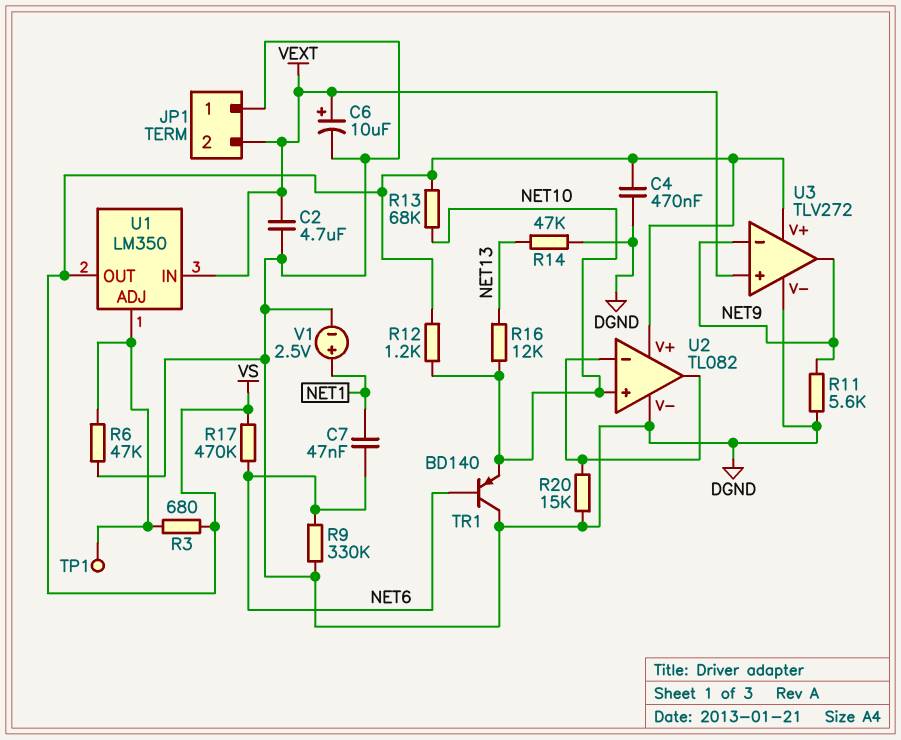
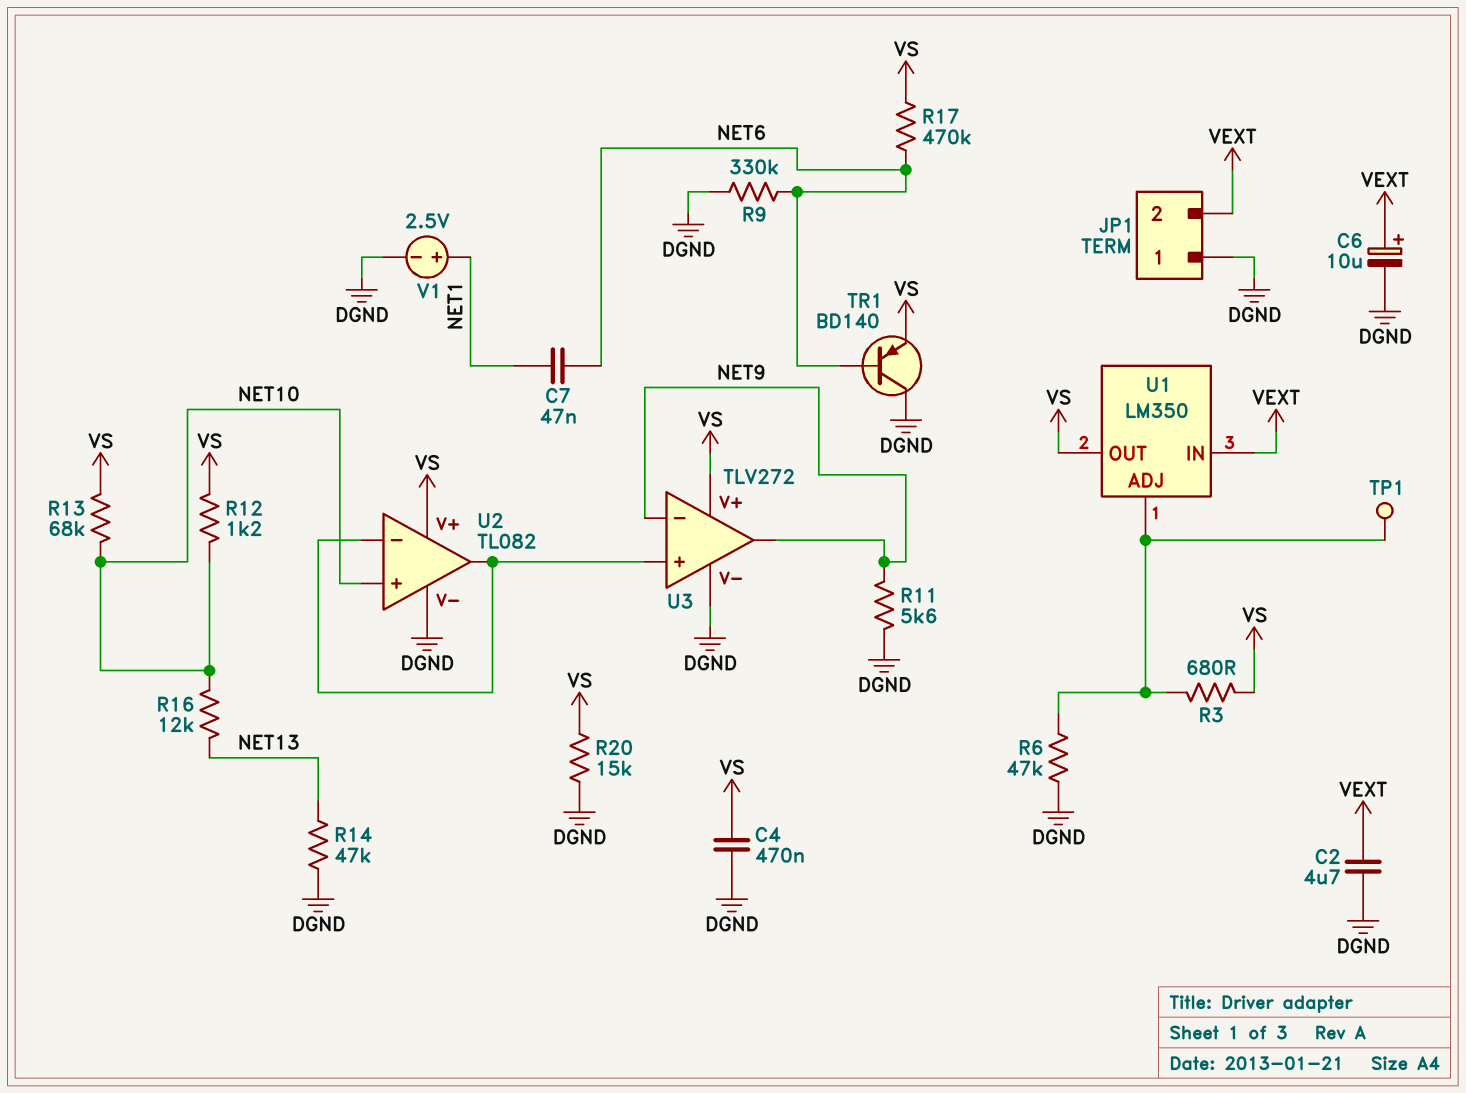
R20: 15k (DGND, U2/in-) -> 15k (DGND, VS)
TR1: PNP BD140 (B NET6, C DGND, E NET10) -> PNP BD140 (B NET6, C DGND, E VS)
U3 pin in+: VEXT -> U2/in-

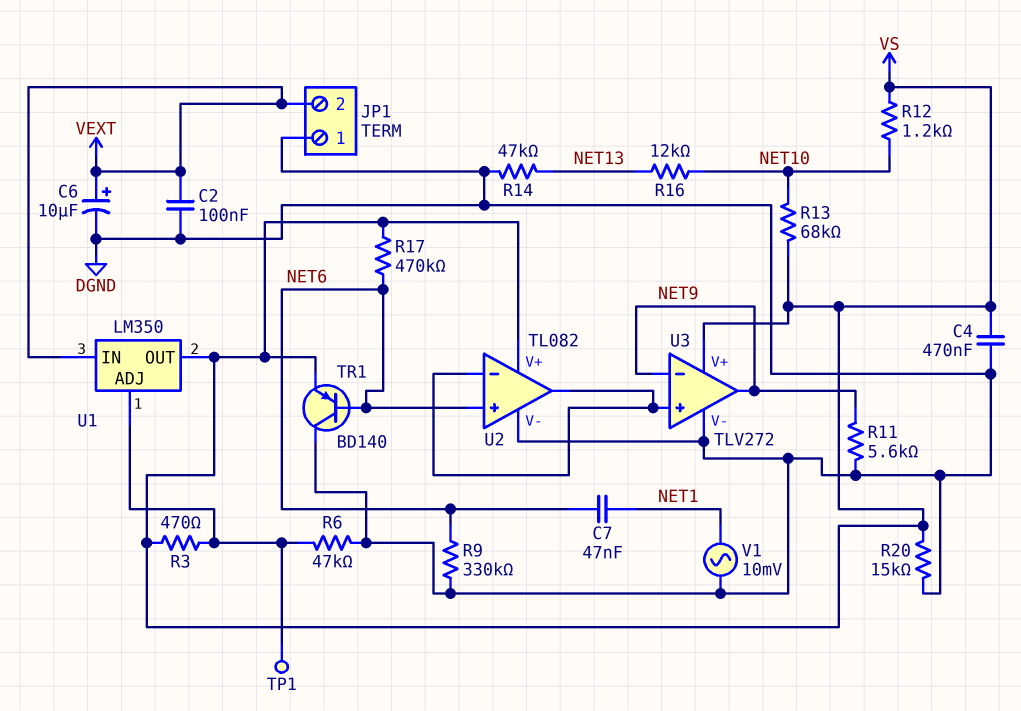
C2: 4.7uF (DGND, VEXT) -> 100nF (DGND, VEXT)
R3: 680 (U1/ADJ, VS) -> 470 (U1/ADJ, VS)
U2 pin in+: NET10 -> NET6
V1: 2.5V (plus NET1, minus DGND) -> AC 10mV (DGND, NET1)

